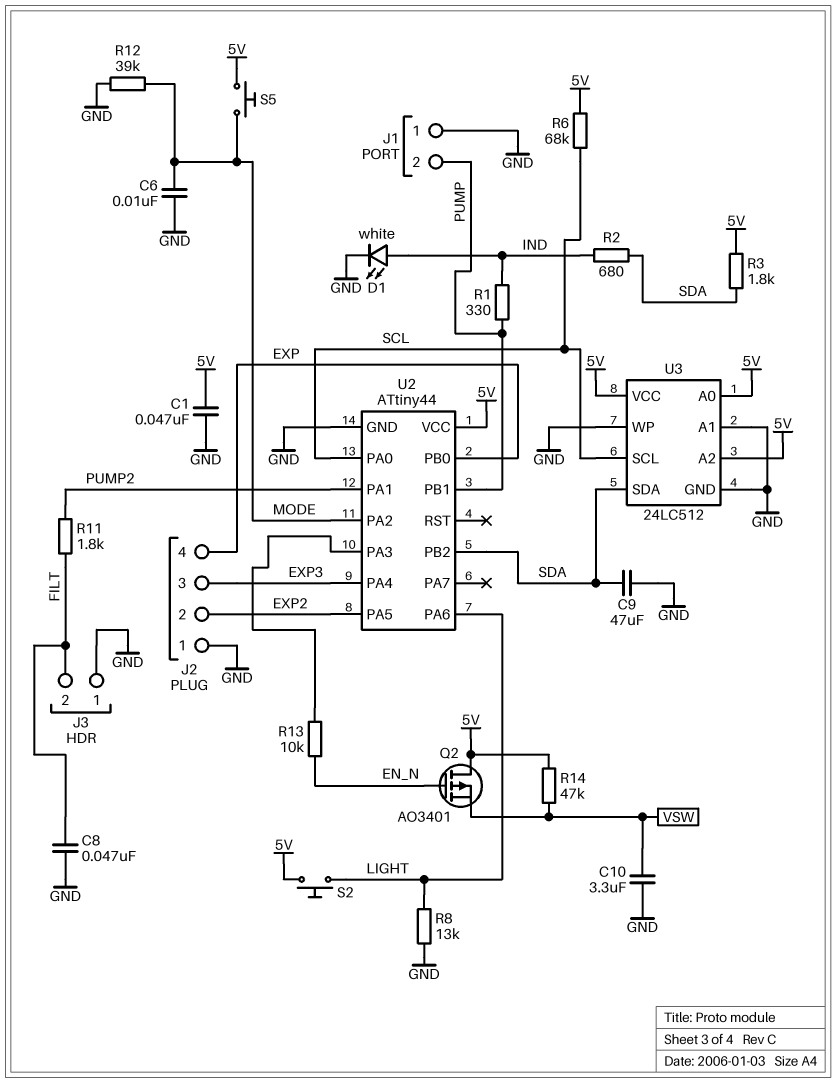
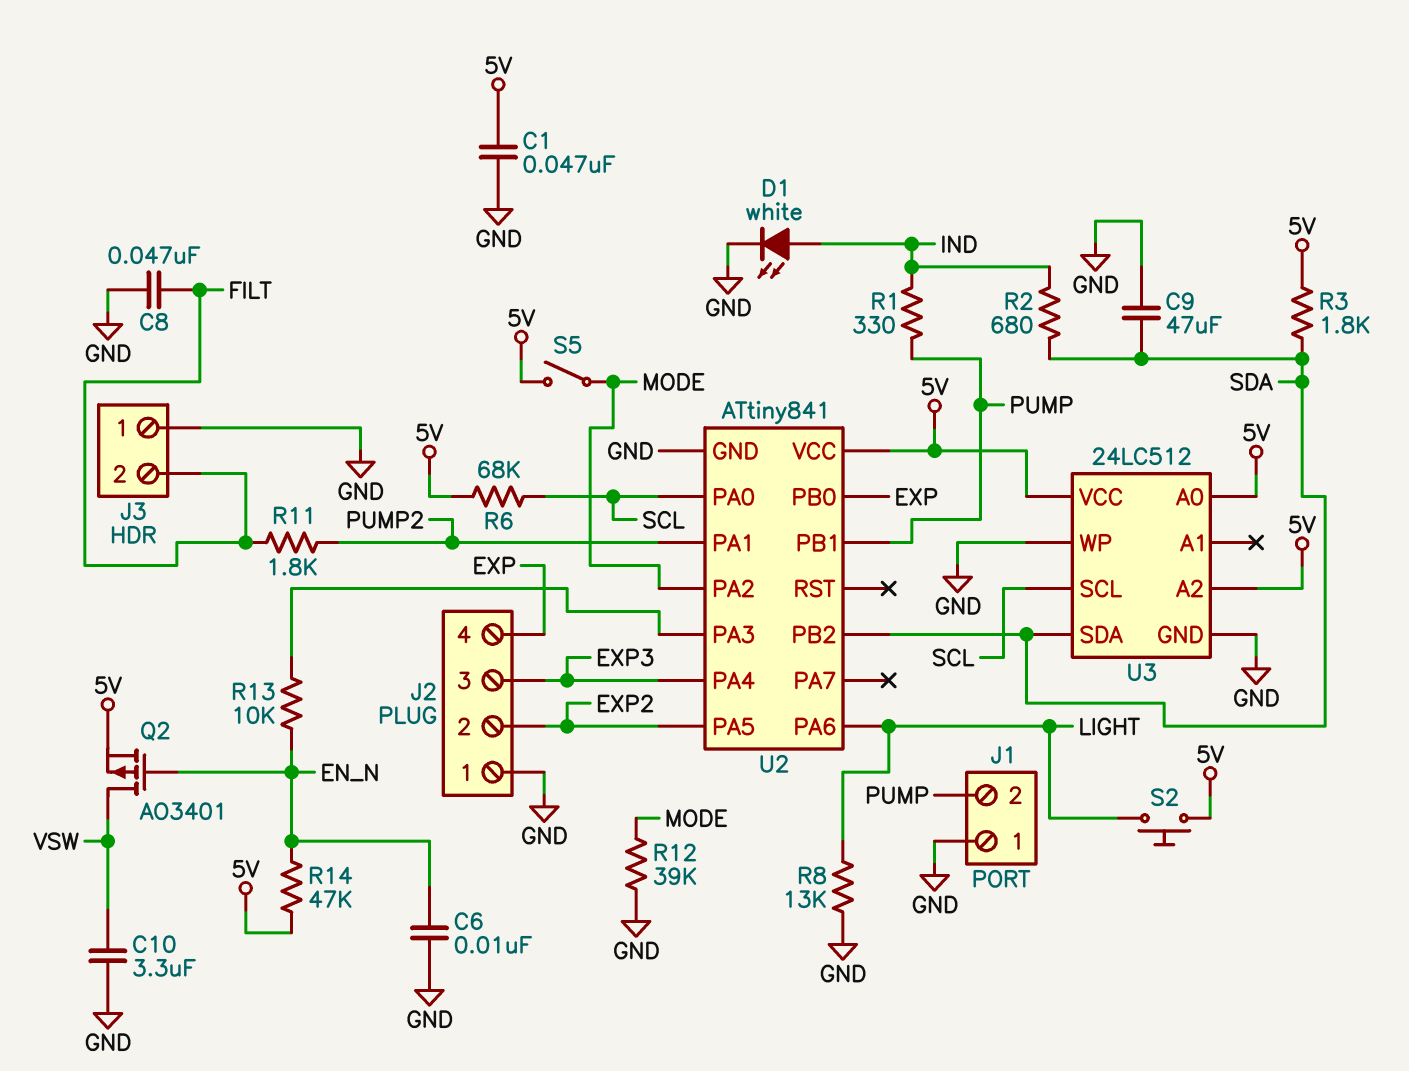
C6: 10nF (GND, MODE) -> 10nF (EN_N, GND)
Q2: PMOS AO3401 (G EN_N, D 5V, S VSW) -> PMOS AO3401 (G EN_N, D VSW, S 5V)
R14: 47k (5V, VSW) -> 47k (5V, EN_N)
S5: button (5V, MODE) -> switch (5V, MODE)
U2: ATtiny44 -> ATtiny841
U3 pin A1: GND -> none

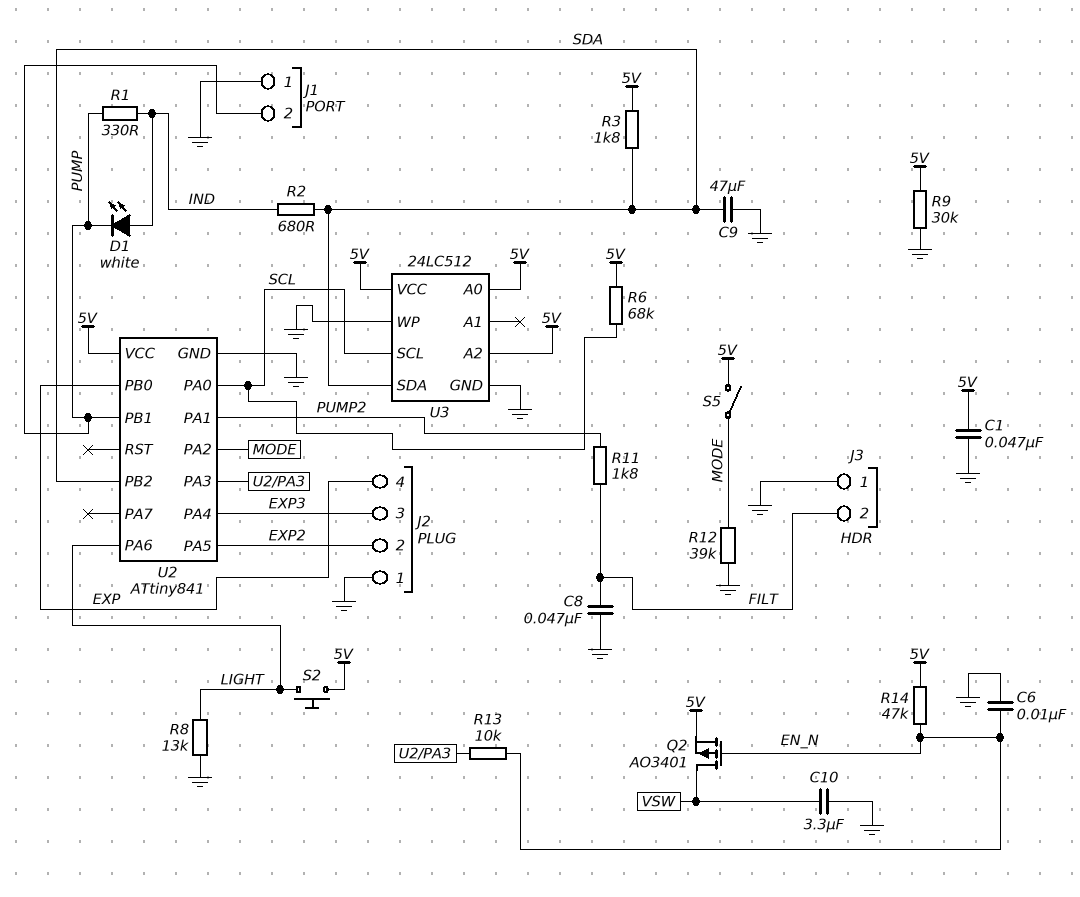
D1: LED white (A IND, K GND) -> LED white (A IND, K PUMP)
R9: none -> 30k (5V, GND)

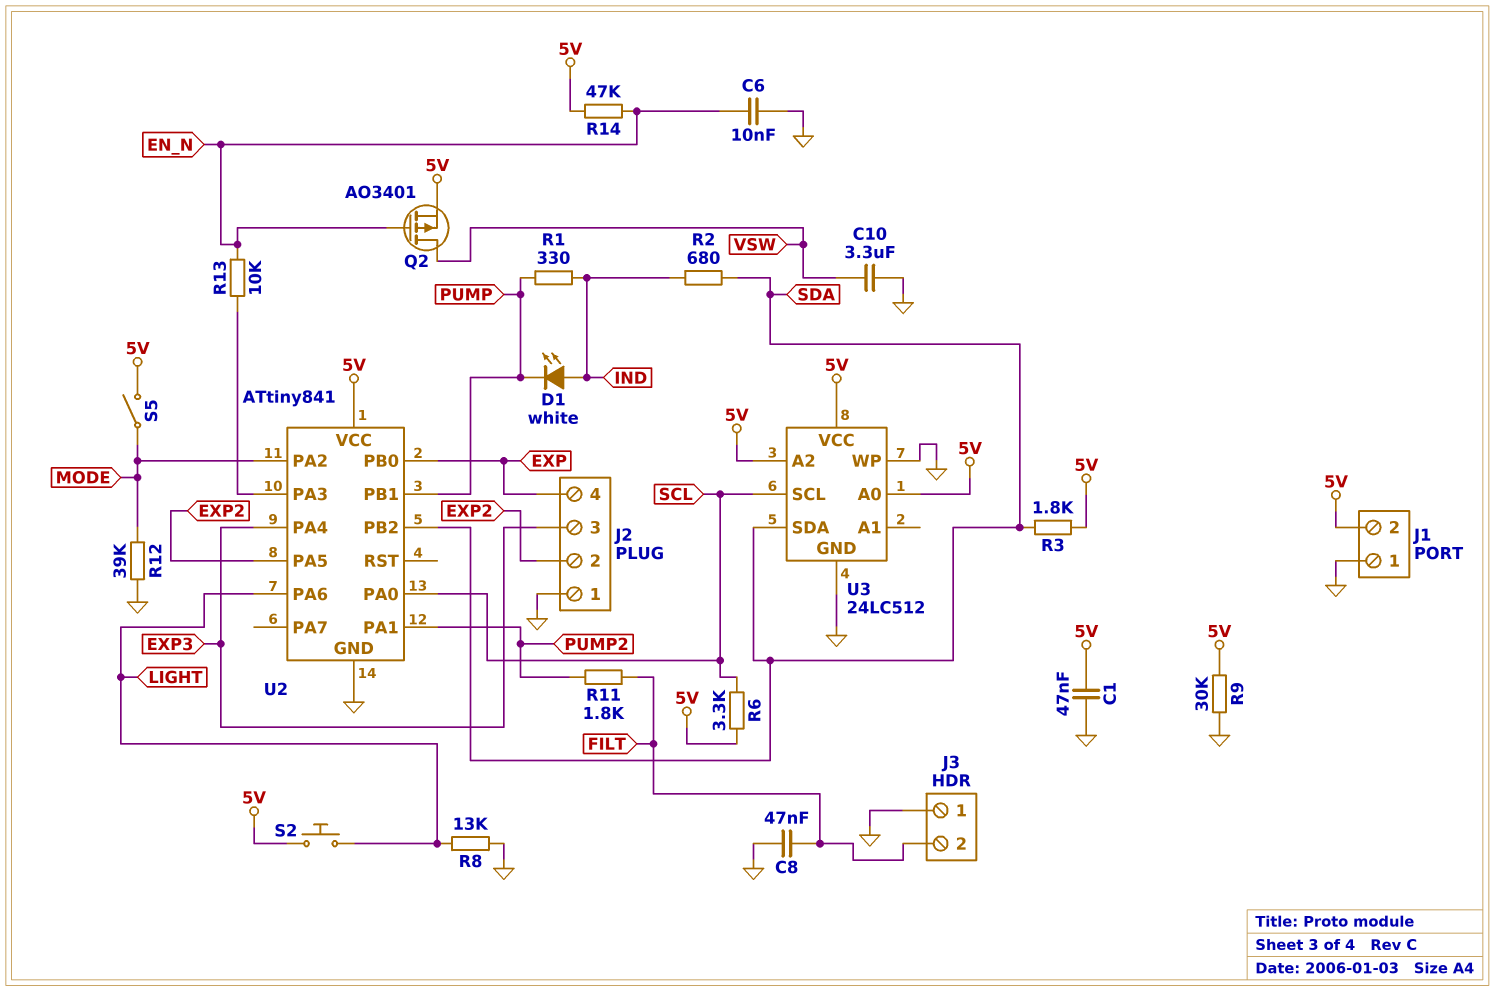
C9: 47uF (GND, SDA) -> none
J1 pin 2: PUMP -> 5V
R6: 68k (5V, SCL) -> 3.3k (5V, SCL)

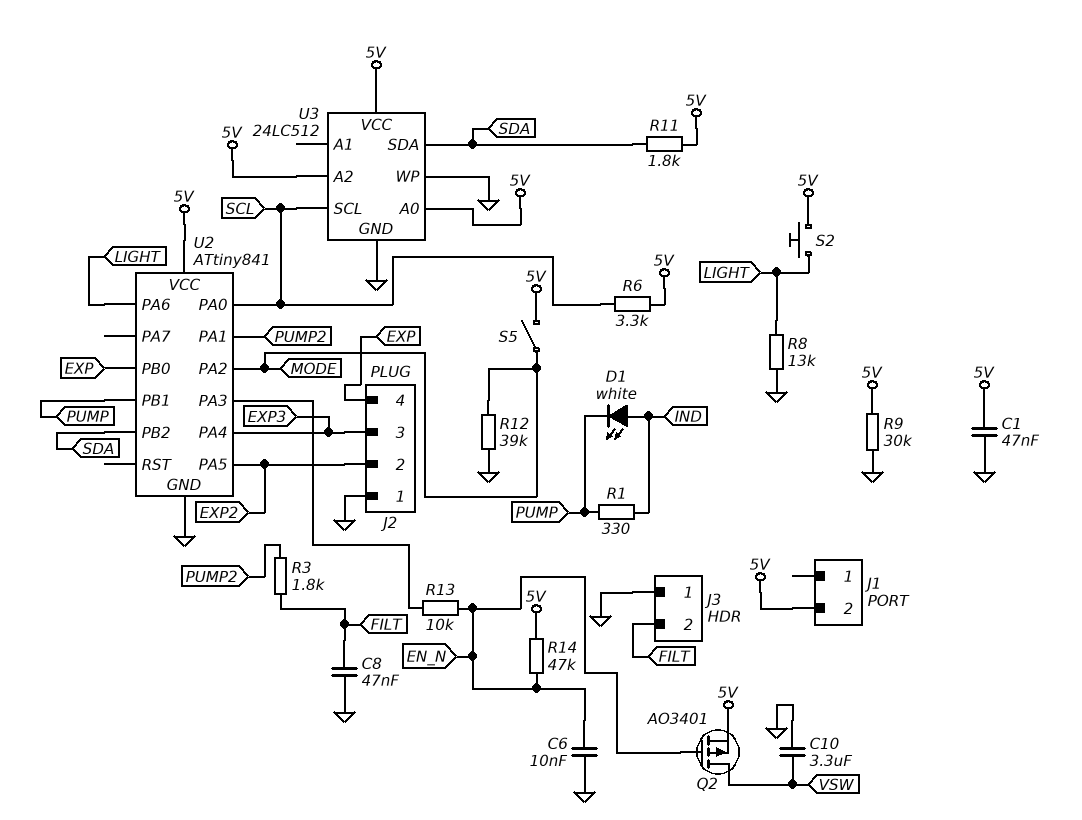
J1 pin 1: GND -> none
R2: 680 (IND, SDA) -> none
R3: 1.8k (5V, SDA) -> 1.8k (FILT, PUMP2)
R11: 1.8k (FILT, PUMP2) -> 1.8k (5V, SDA)

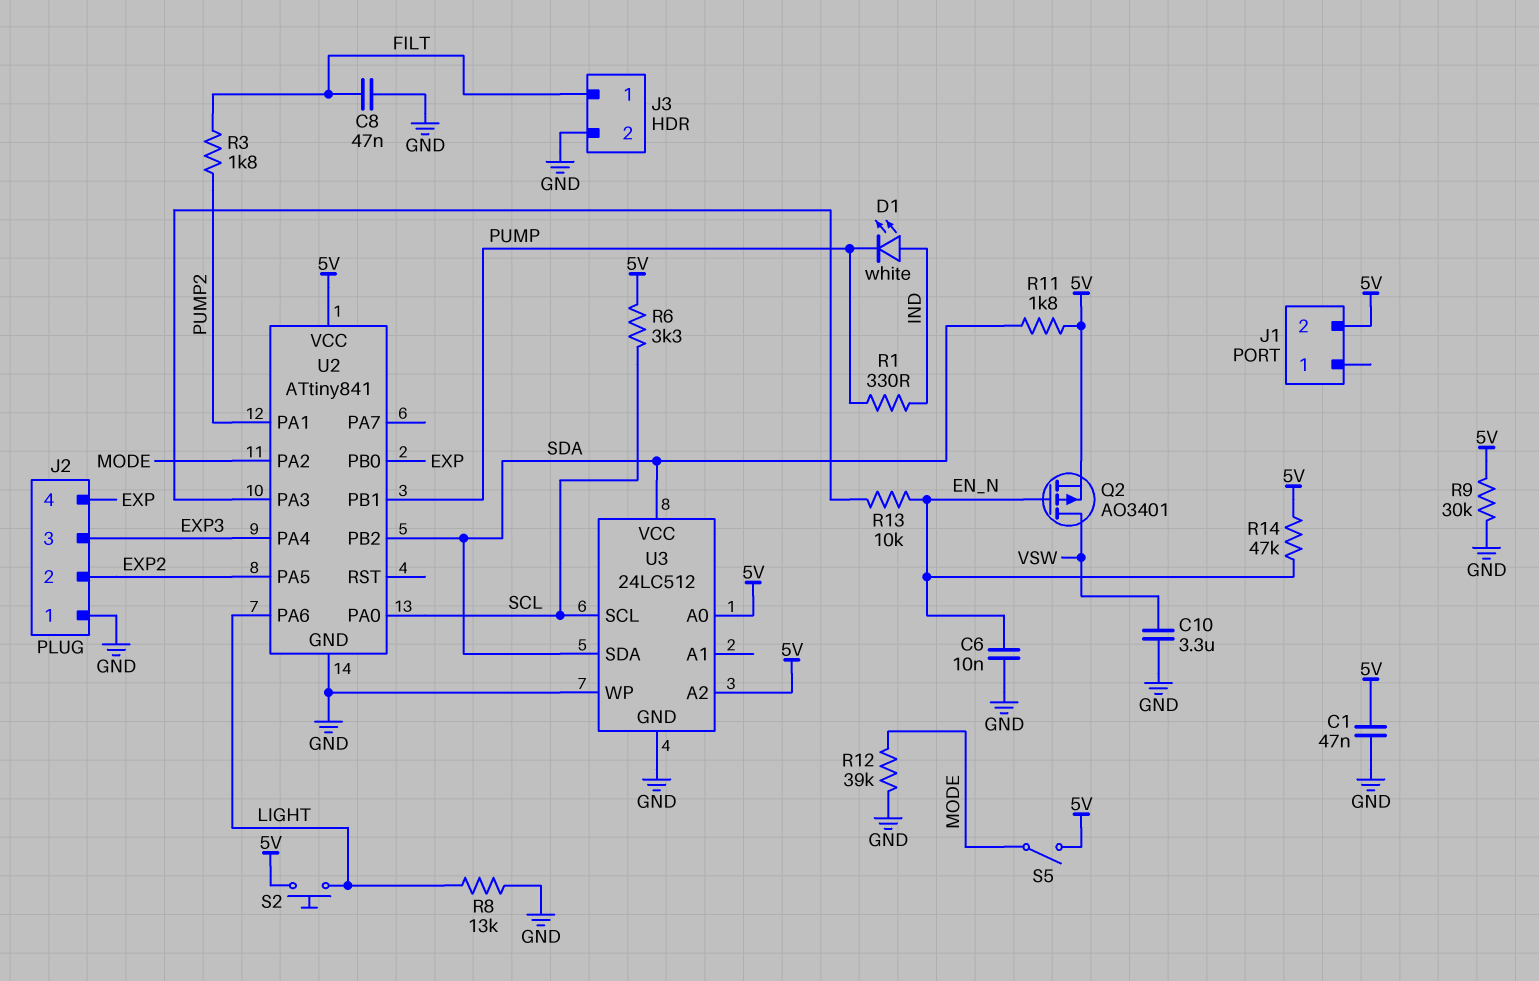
J3 pin 1: GND -> FILT
J3 pin 2: FILT -> GND
U3 pin VCC: 5V -> SDA

